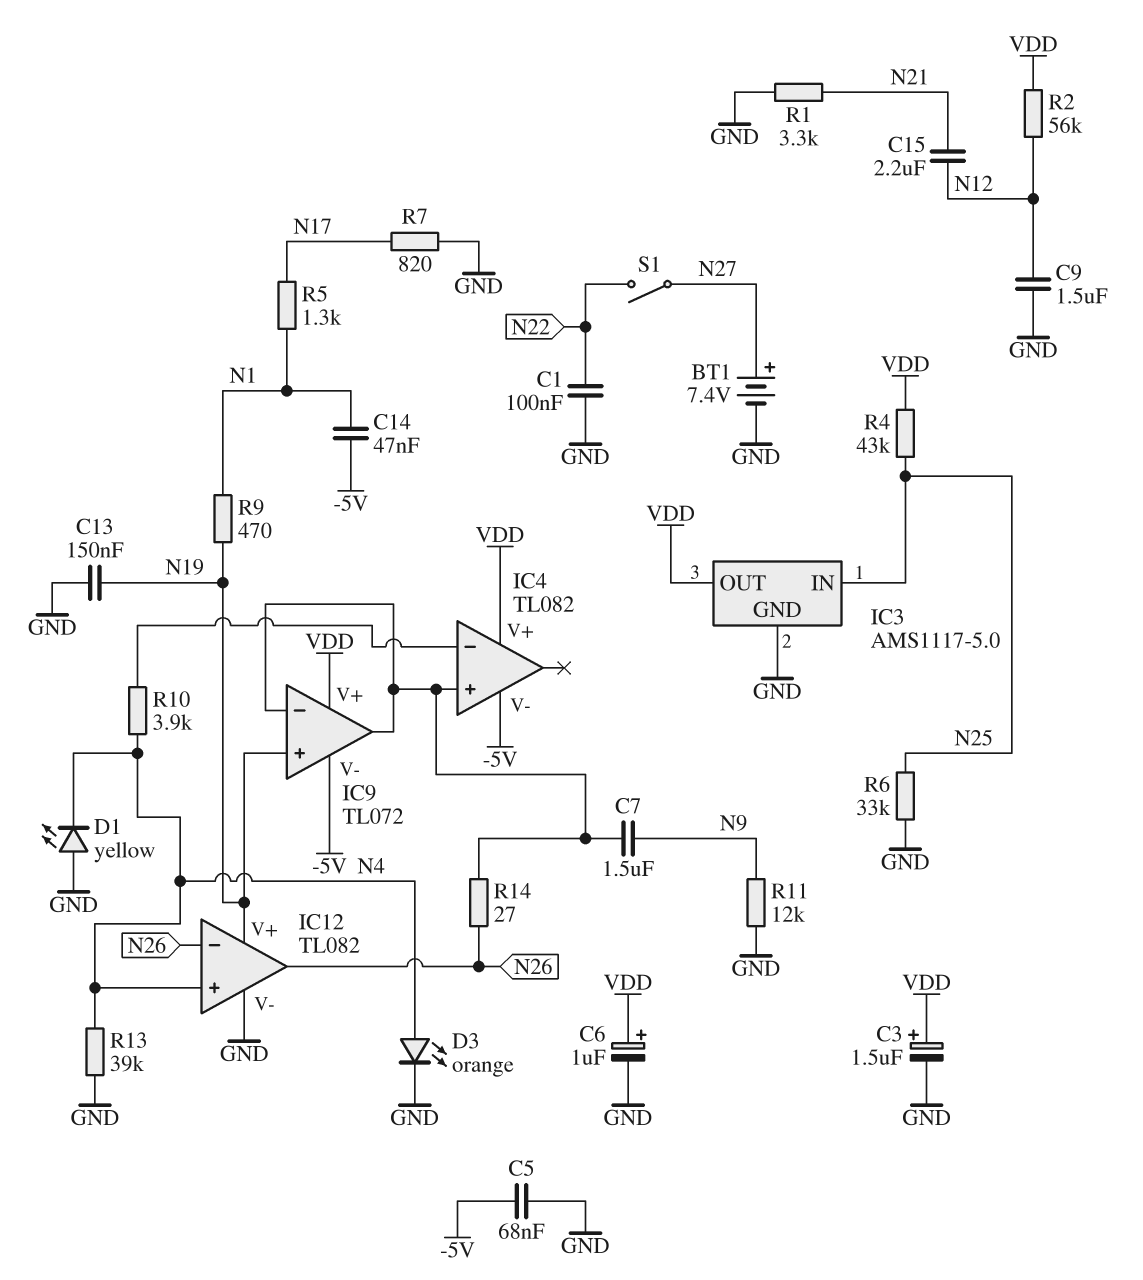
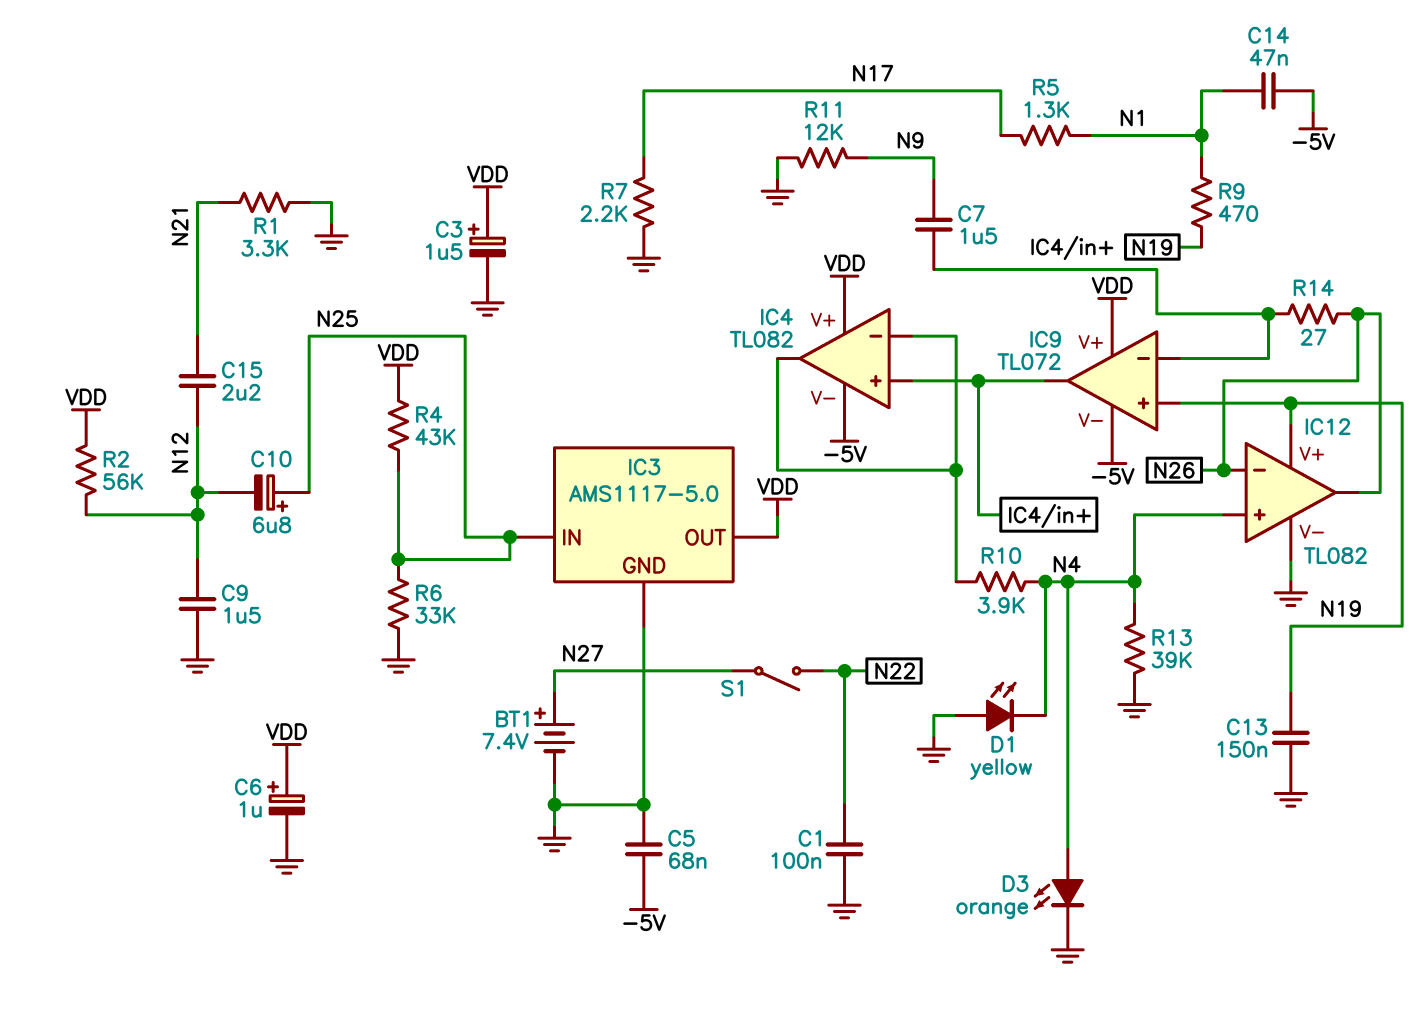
C10: none -> 6.8uF (plus N25, minus N12)
IC4 pin out: none -> IC4/in-
R7: 820 (GND, N17) -> 2.2k (GND, N17)

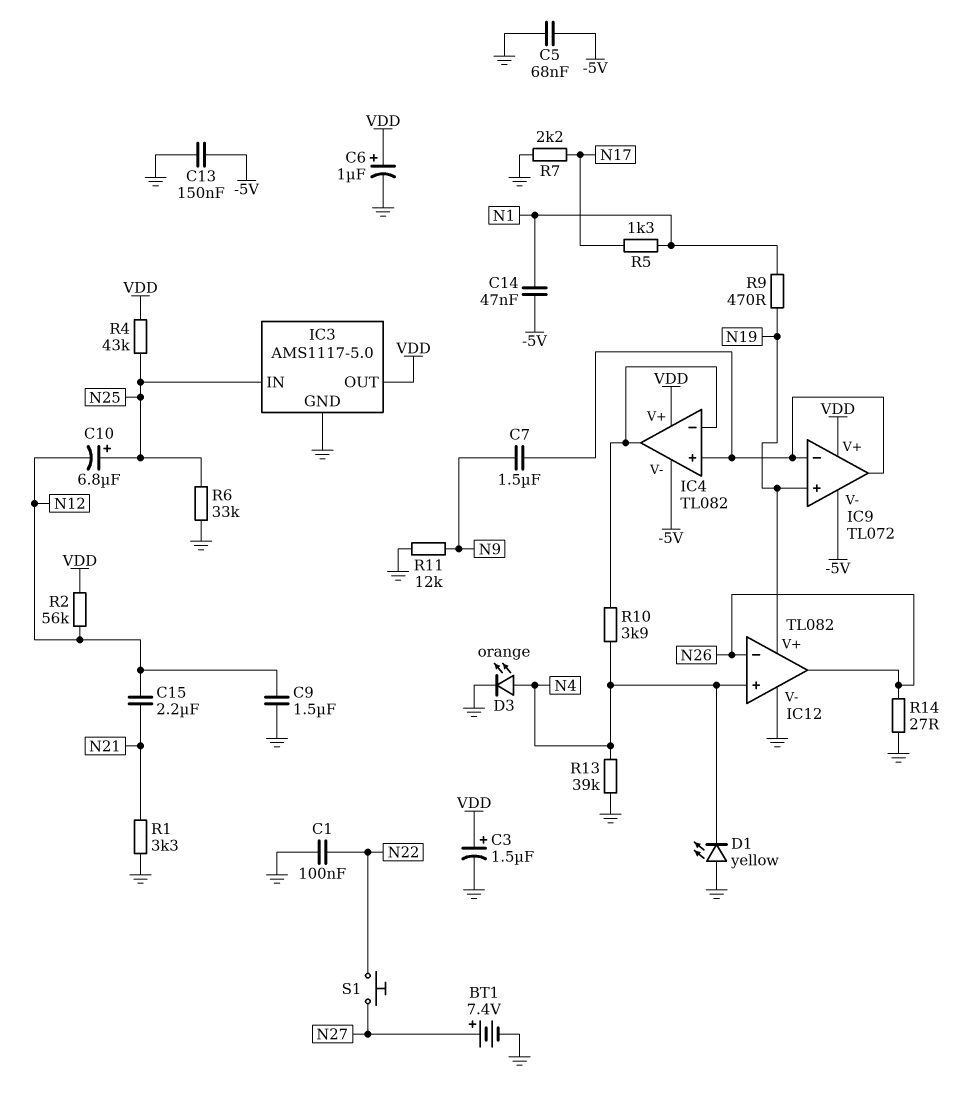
C13: 150nF (GND, N19) -> 150nF (-5V, GND)
R14: 27 (IC4/in+, N26) -> 27 (GND, N26)
S1: switch (N22, N27) -> button (N22, N27)

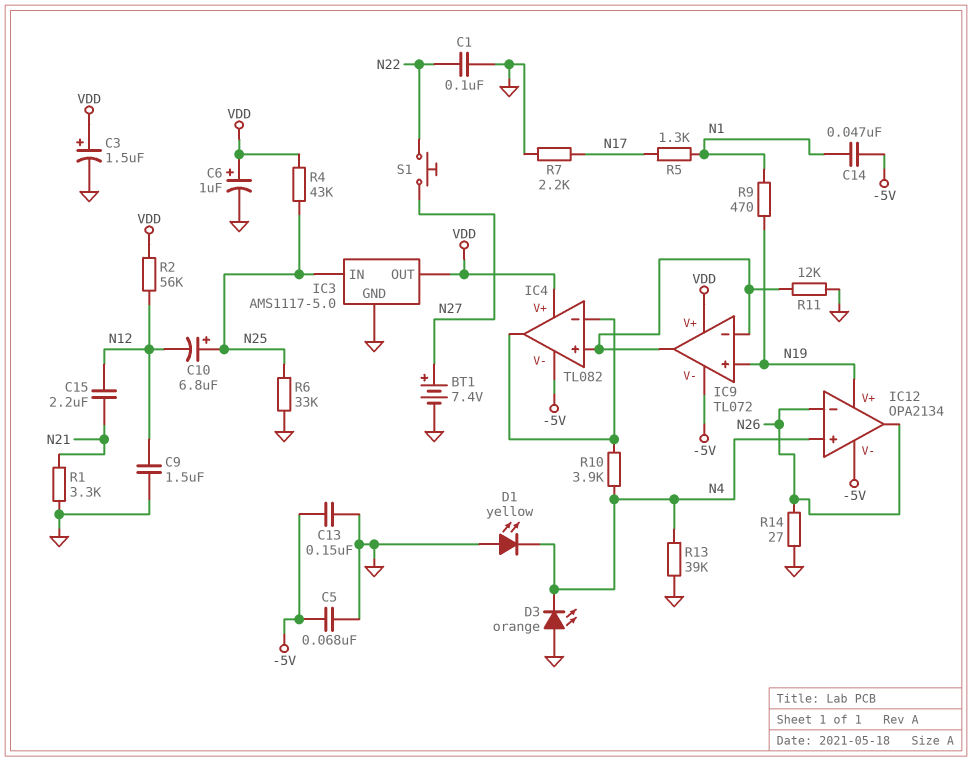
C7: 1.5uF (IC4/in+, N9) -> none
D3: LED orange (A N4, K GND) -> LED orange (A GND, K N4)
IC12: TL082 -> OPA2134
IC12 pin V-: GND -> -5V
R11: 12k (GND, N9) -> 12k (GND, IC4/in+)

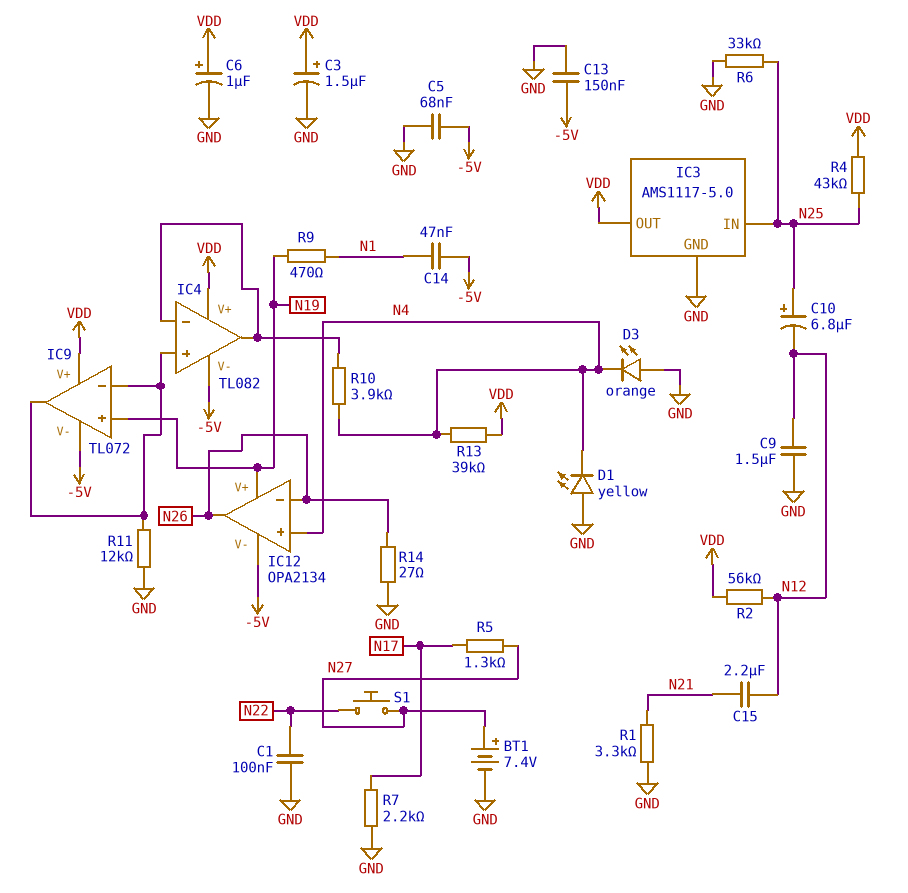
R5: 1.3k (N1, N17) -> 1.3k (N17, N27)
R13: 39k (GND, N4) -> 39k (N4, VDD)

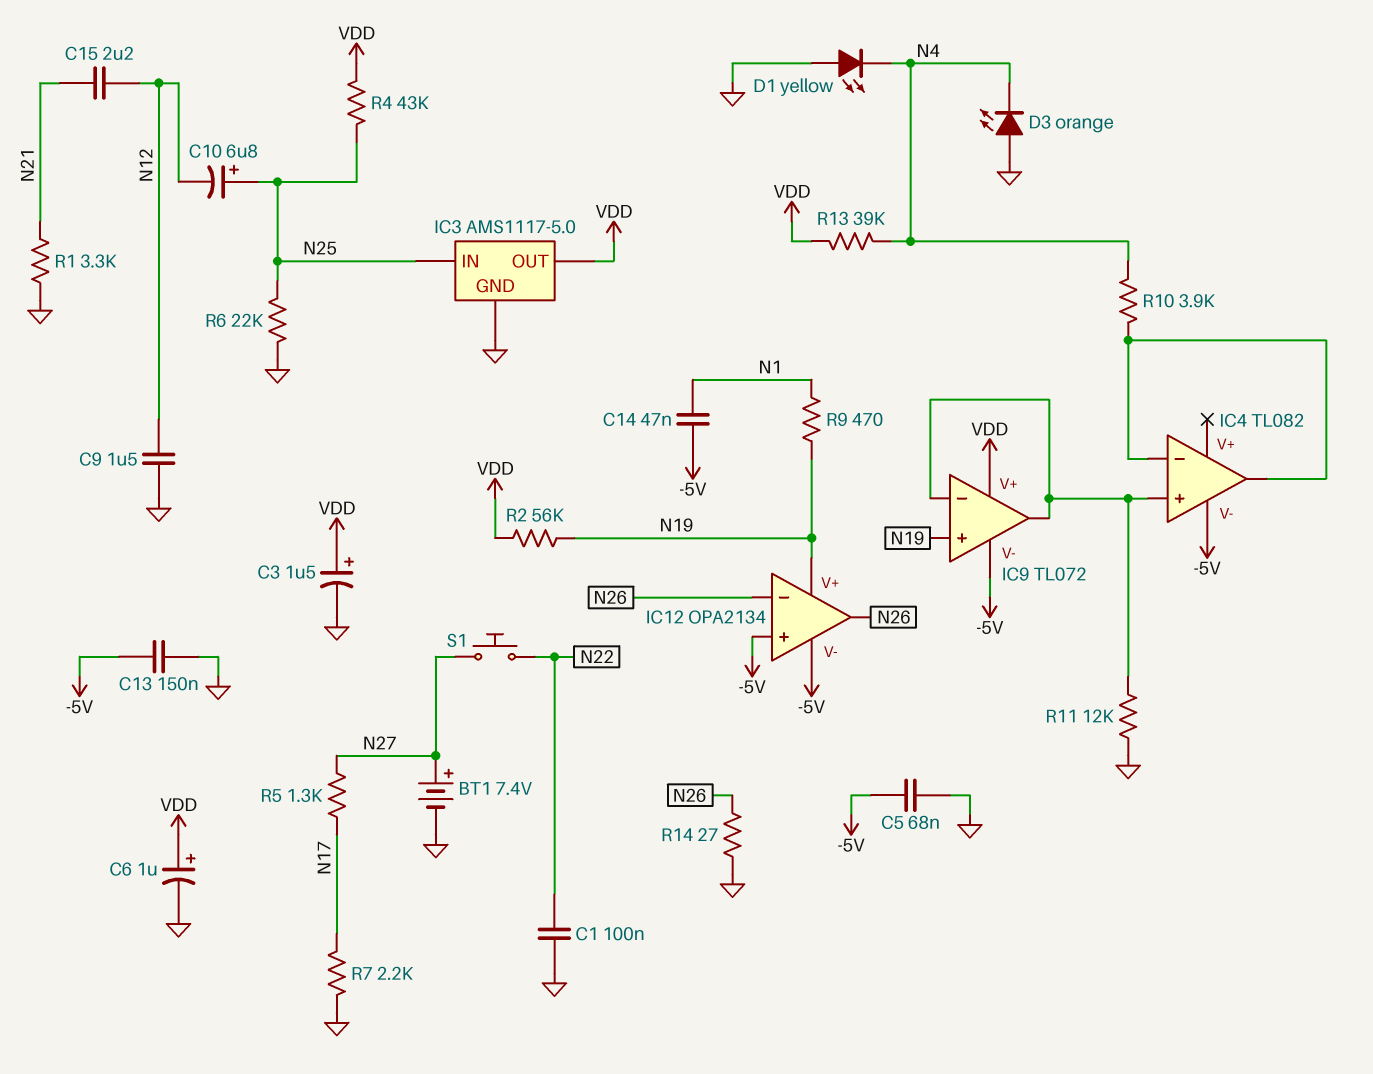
IC4 pin V+: VDD -> none
IC12 pin in+: N4 -> -5V
R2: 56k (N12, VDD) -> 56k (N19, VDD)
R6: 33k (GND, N25) -> 22k (GND, N25)

